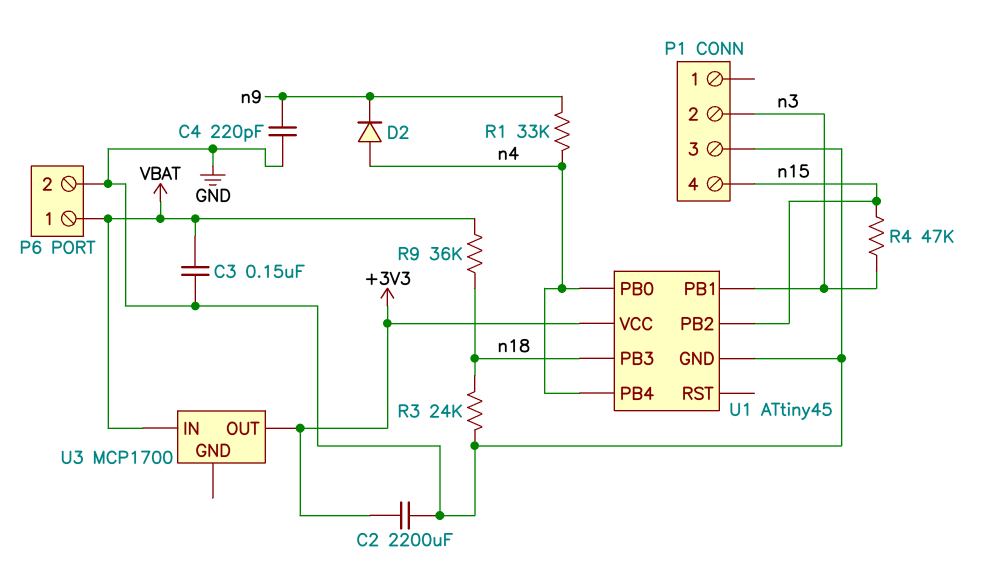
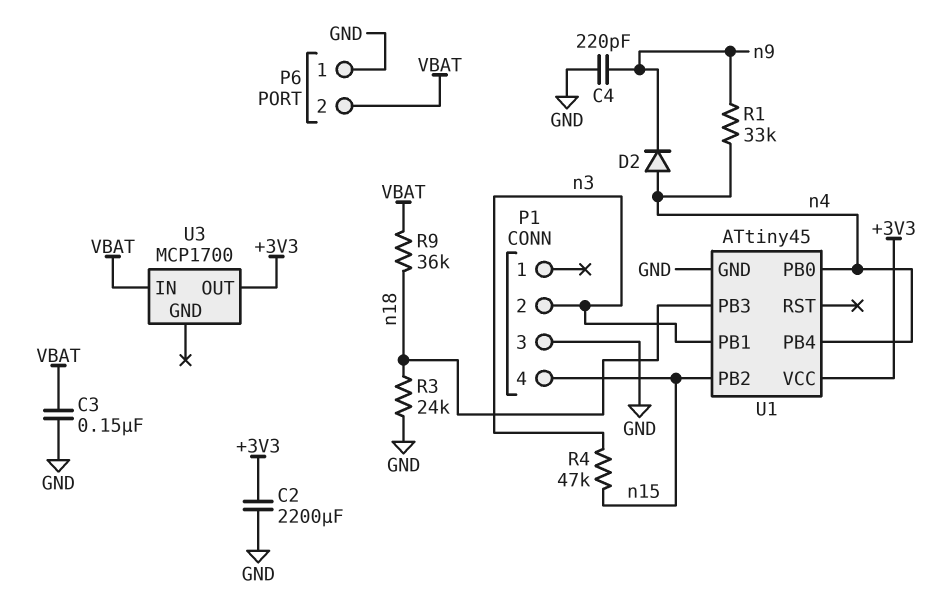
P6 pin 1: VBAT -> GND
P6 pin 2: GND -> VBAT

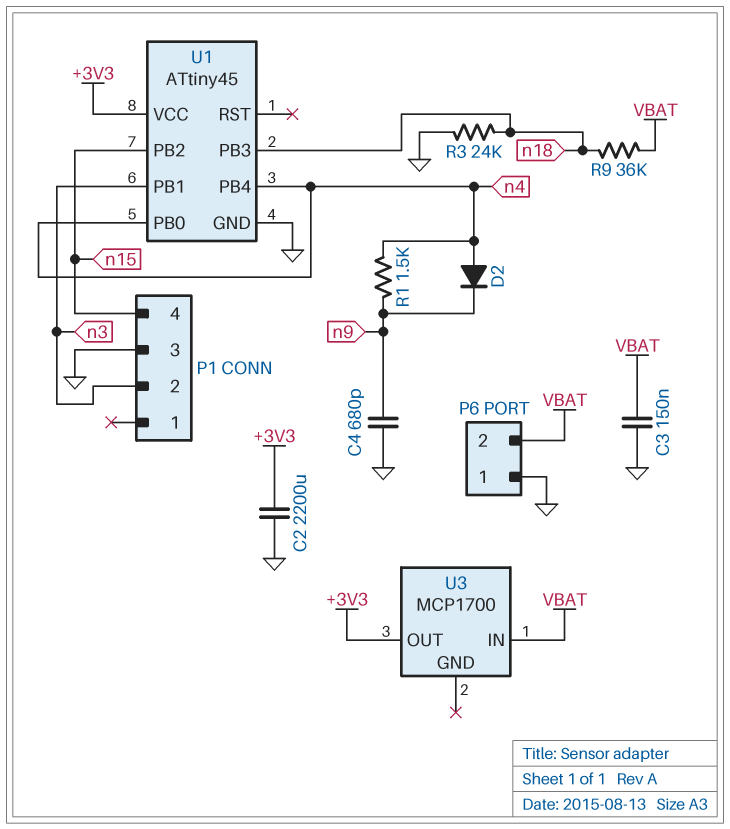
C4: 220pF (GND, n9) -> 680pF (GND, n9)
R1: 33k (n4, n9) -> 1.5k (n4, n9)
R4: 47k (n3, n15) -> none

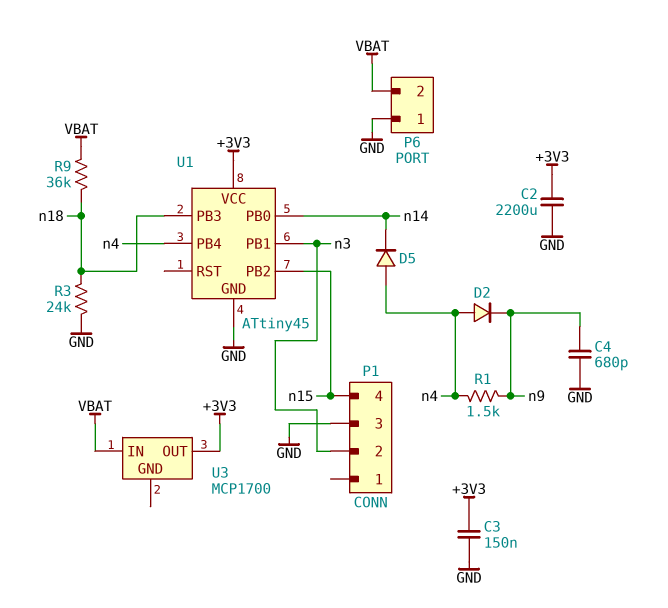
C3: 150nF (GND, VBAT) -> 150nF (+3V3, GND)
D5: none -> diode (A n4, K n14)
U1 pin PB0: n4 -> n14

